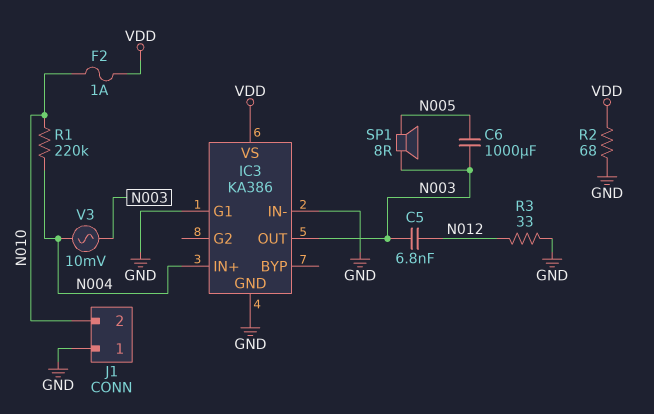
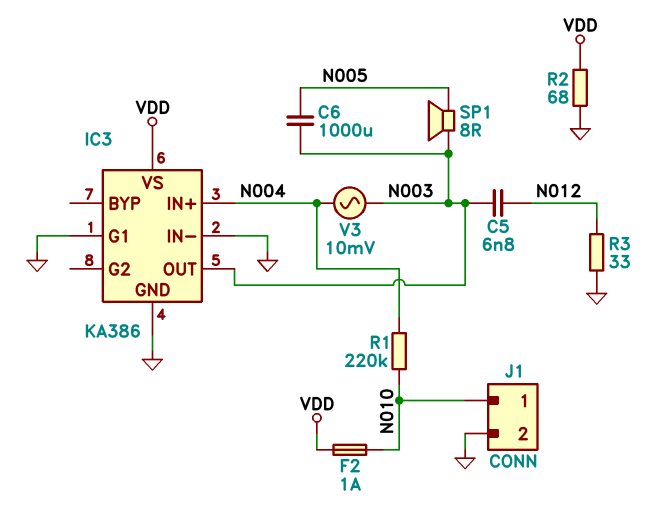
J1 pin 1: GND -> N010
J1 pin 2: N010 -> GND

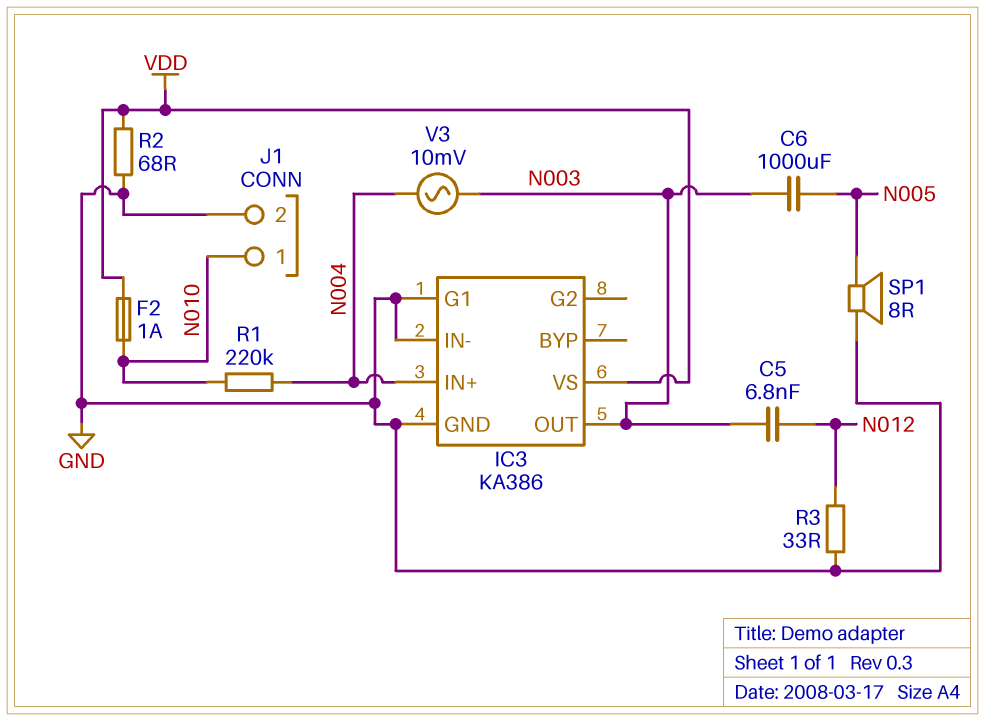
SP1: speaker 8R (N003, N005) -> speaker 8R (GND, N005)

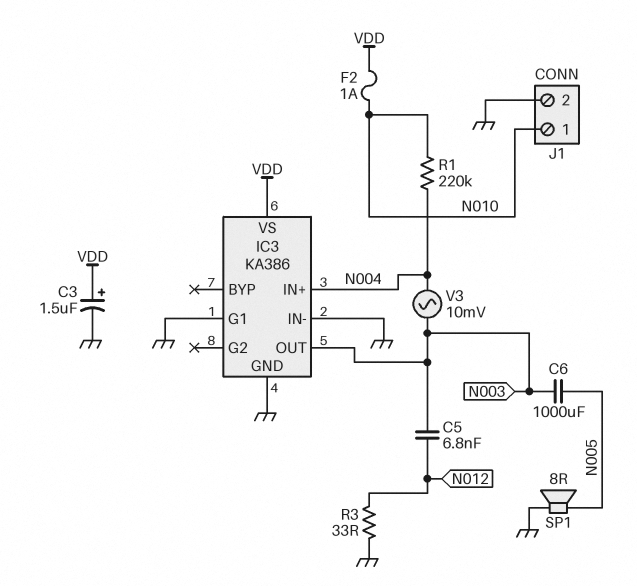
C3: none -> 1.5uF (plus VDD, minus GND)
R2: 68 (GND, VDD) -> none

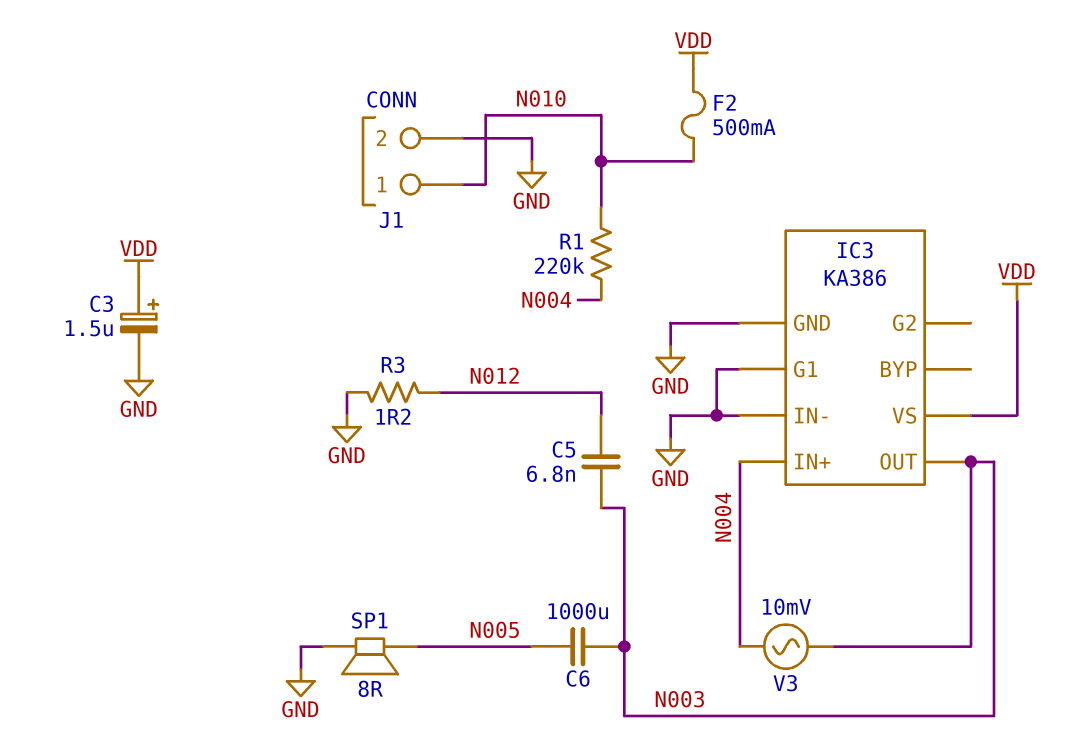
F2: 1A (N010, VDD) -> 500mA (N010, VDD)
R3: 33 (GND, N012) -> 1.2 (GND, N012)

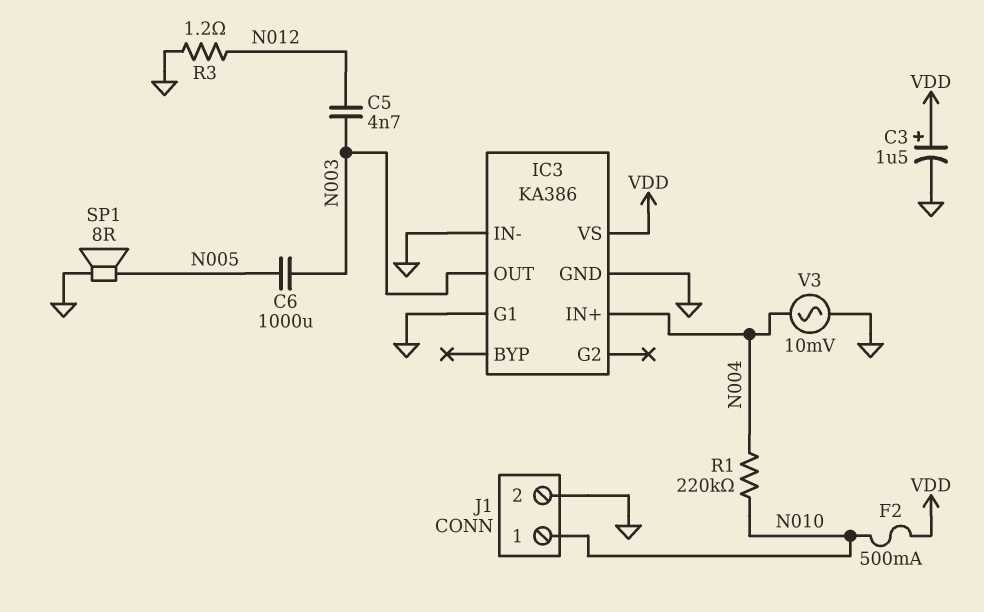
C5: 6.8nF (N003, N012) -> 4.7nF (N003, N012)
V3: AC 10mV (N003, N004) -> AC 10mV (GND, N004)

